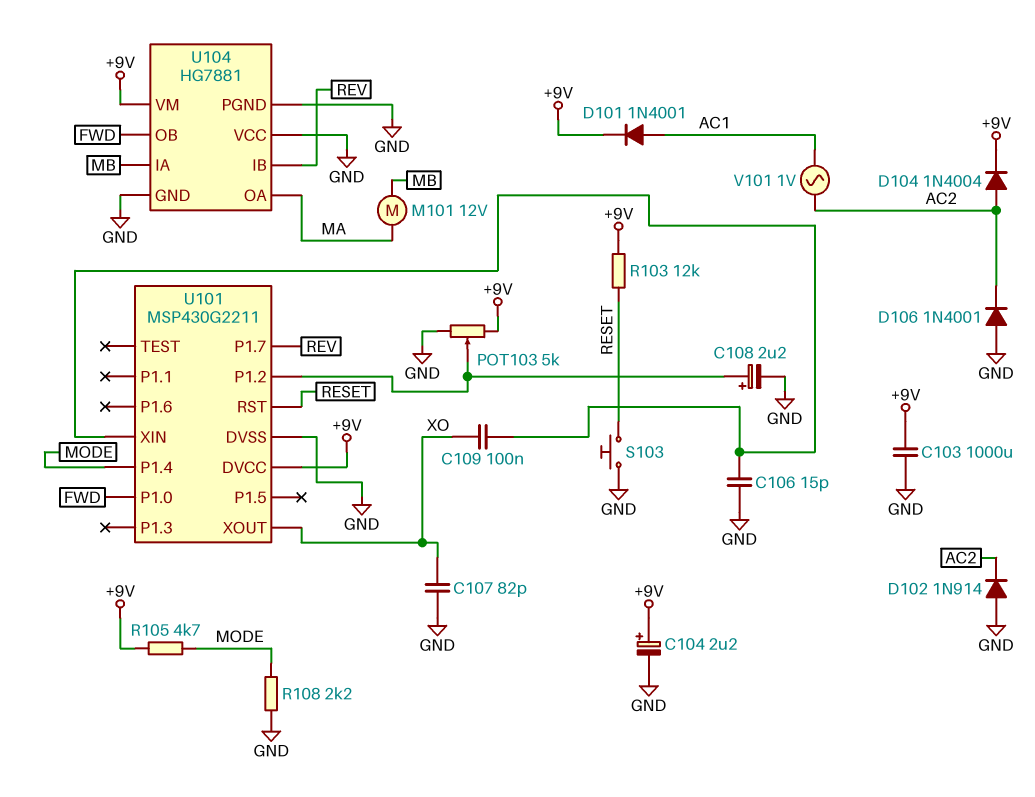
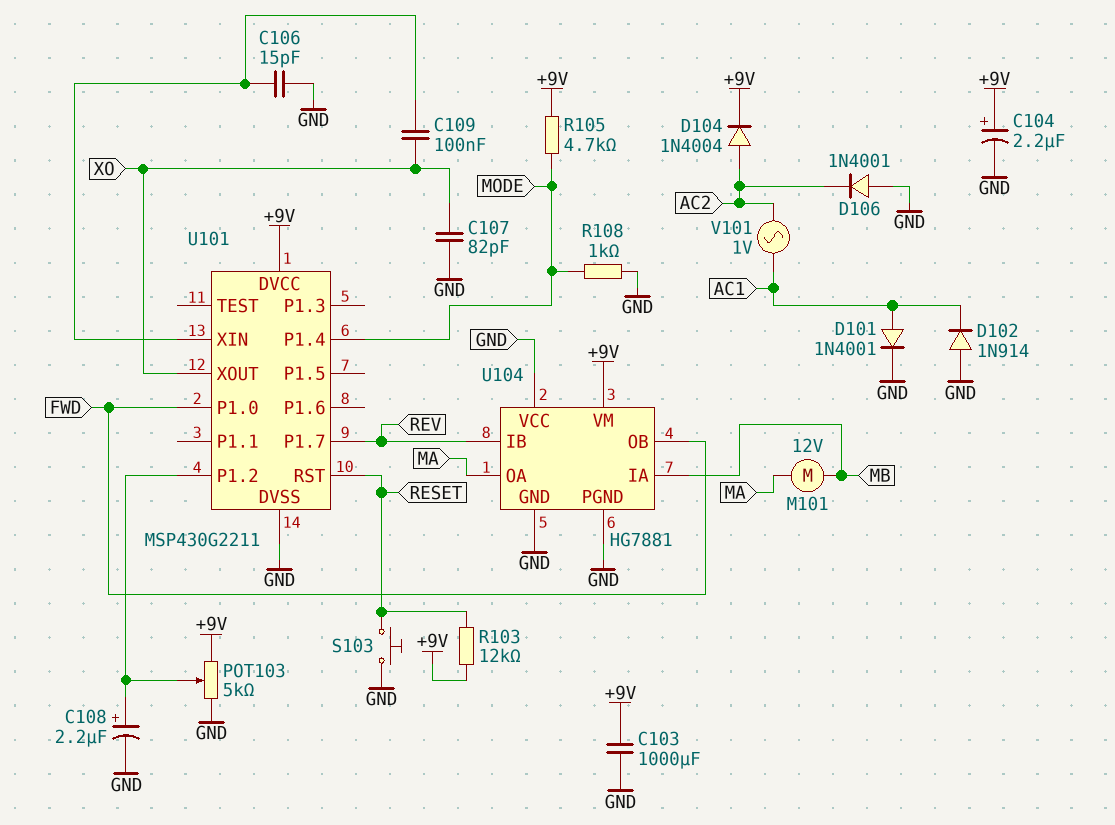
D101: diode 1N4001 (A AC1, K +9V) -> diode 1N4001 (A AC1, K GND)
D102: diode 1N914 (A GND, K AC2) -> diode 1N914 (A GND, K AC1)
R108: 2.2k (GND, MODE) -> 1k (GND, MODE)

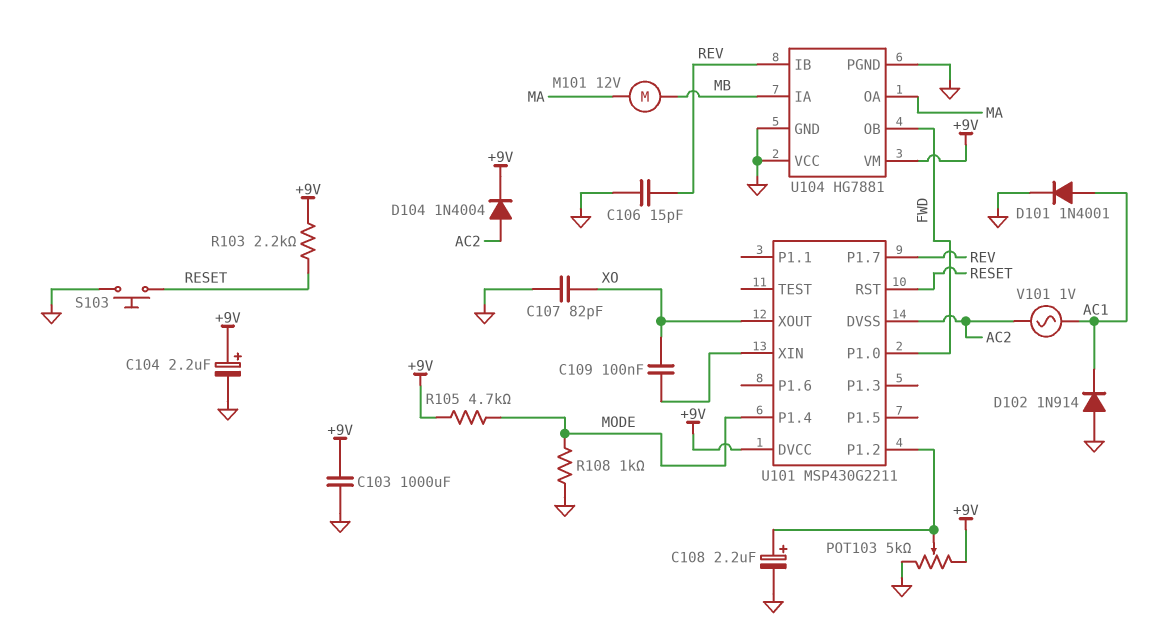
C106: 15pF (GND, U101/XIN) -> 15pF (GND, REV)
D106: diode 1N4001 (A GND, K AC2) -> none
R103: 12k (+9V, RESET) -> 2.2k (+9V, RESET)
U101 pin DVSS: GND -> AC2

